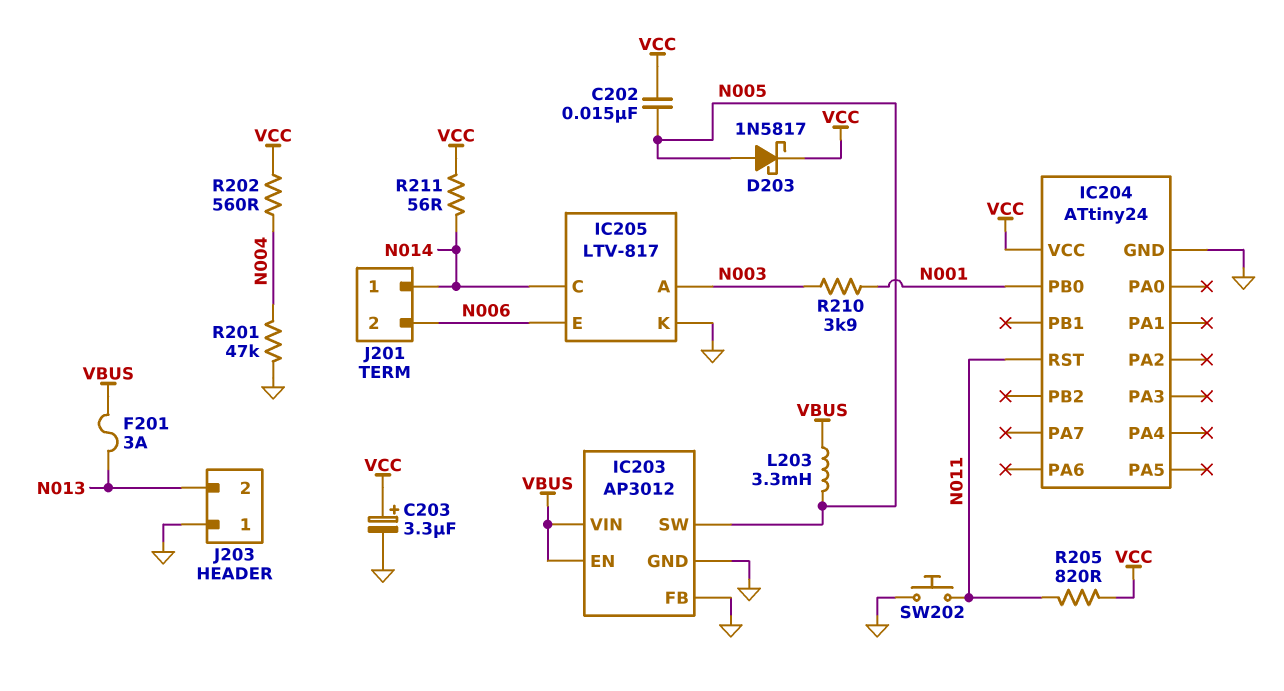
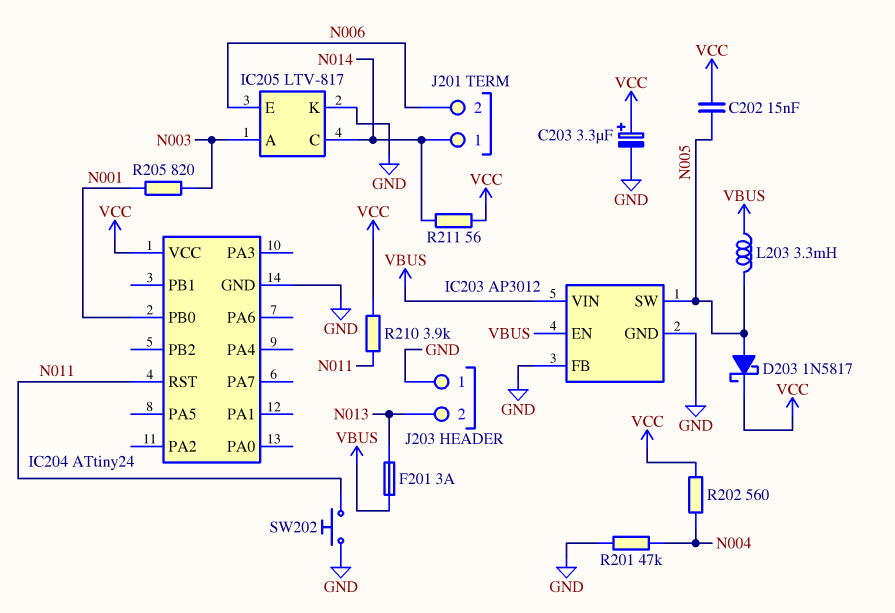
R205: 820 (N011, VCC) -> 820 (N001, N003)
R210: 3.9k (N001, N003) -> 3.9k (N011, VCC)

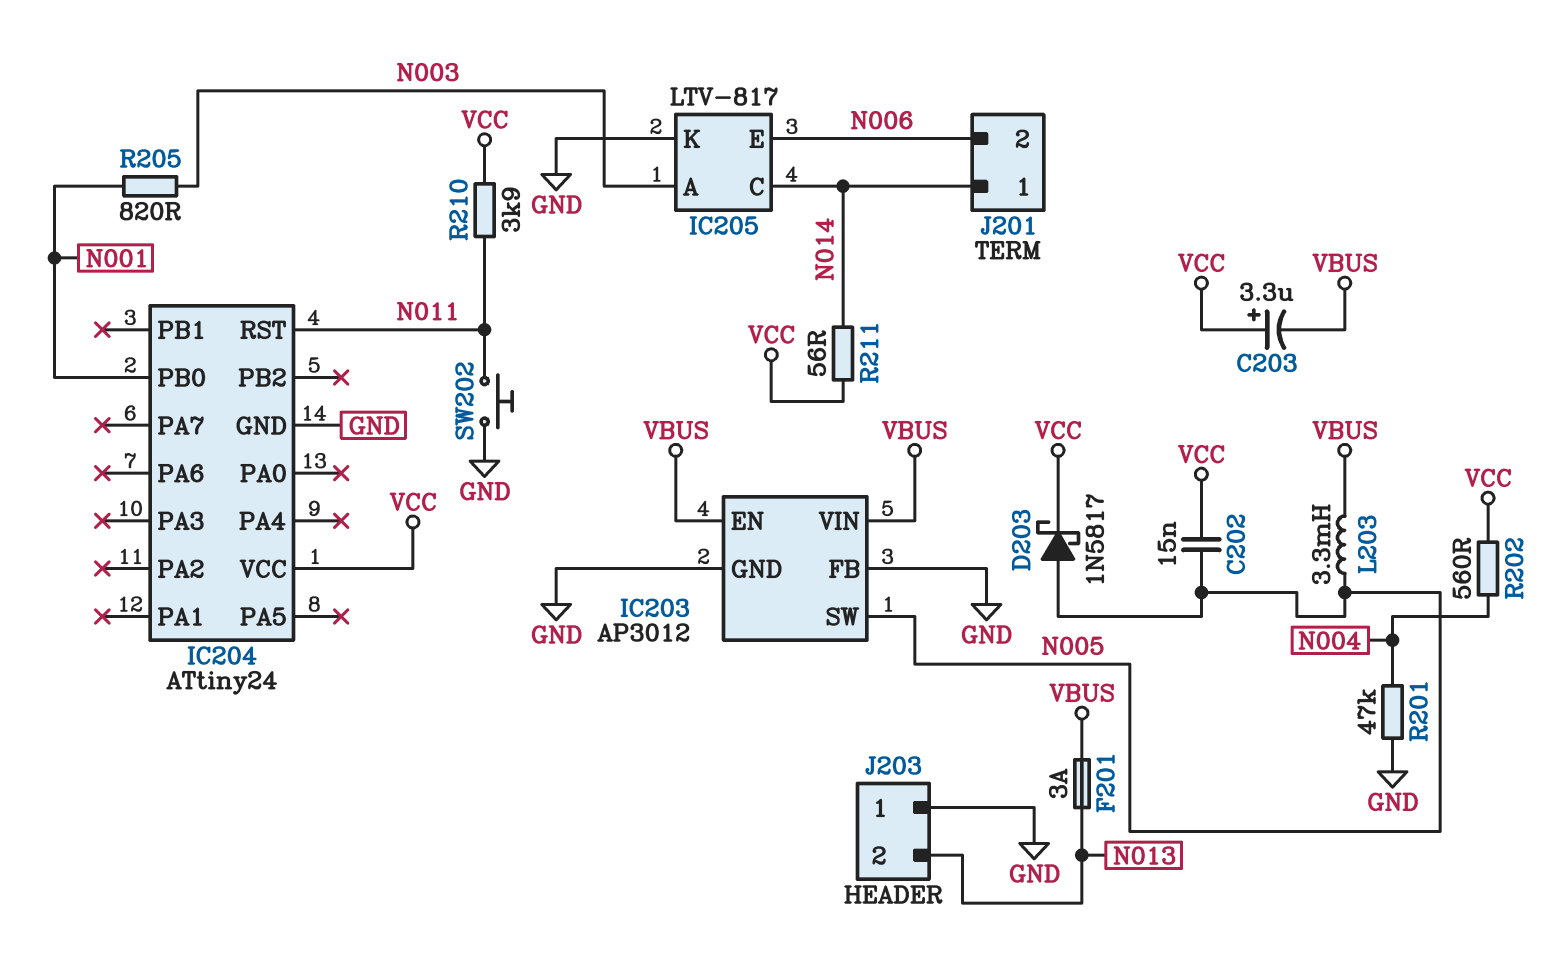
C203: 3.3uF (plus VCC, minus GND) -> 3.3uF (plus VCC, minus VBUS)

